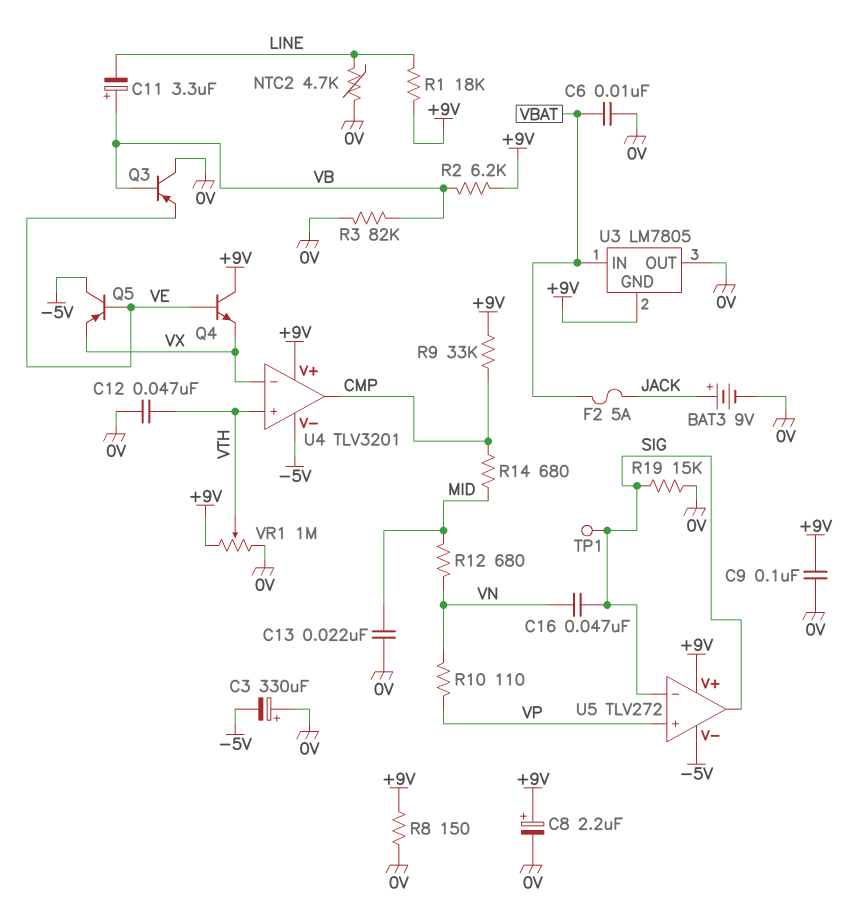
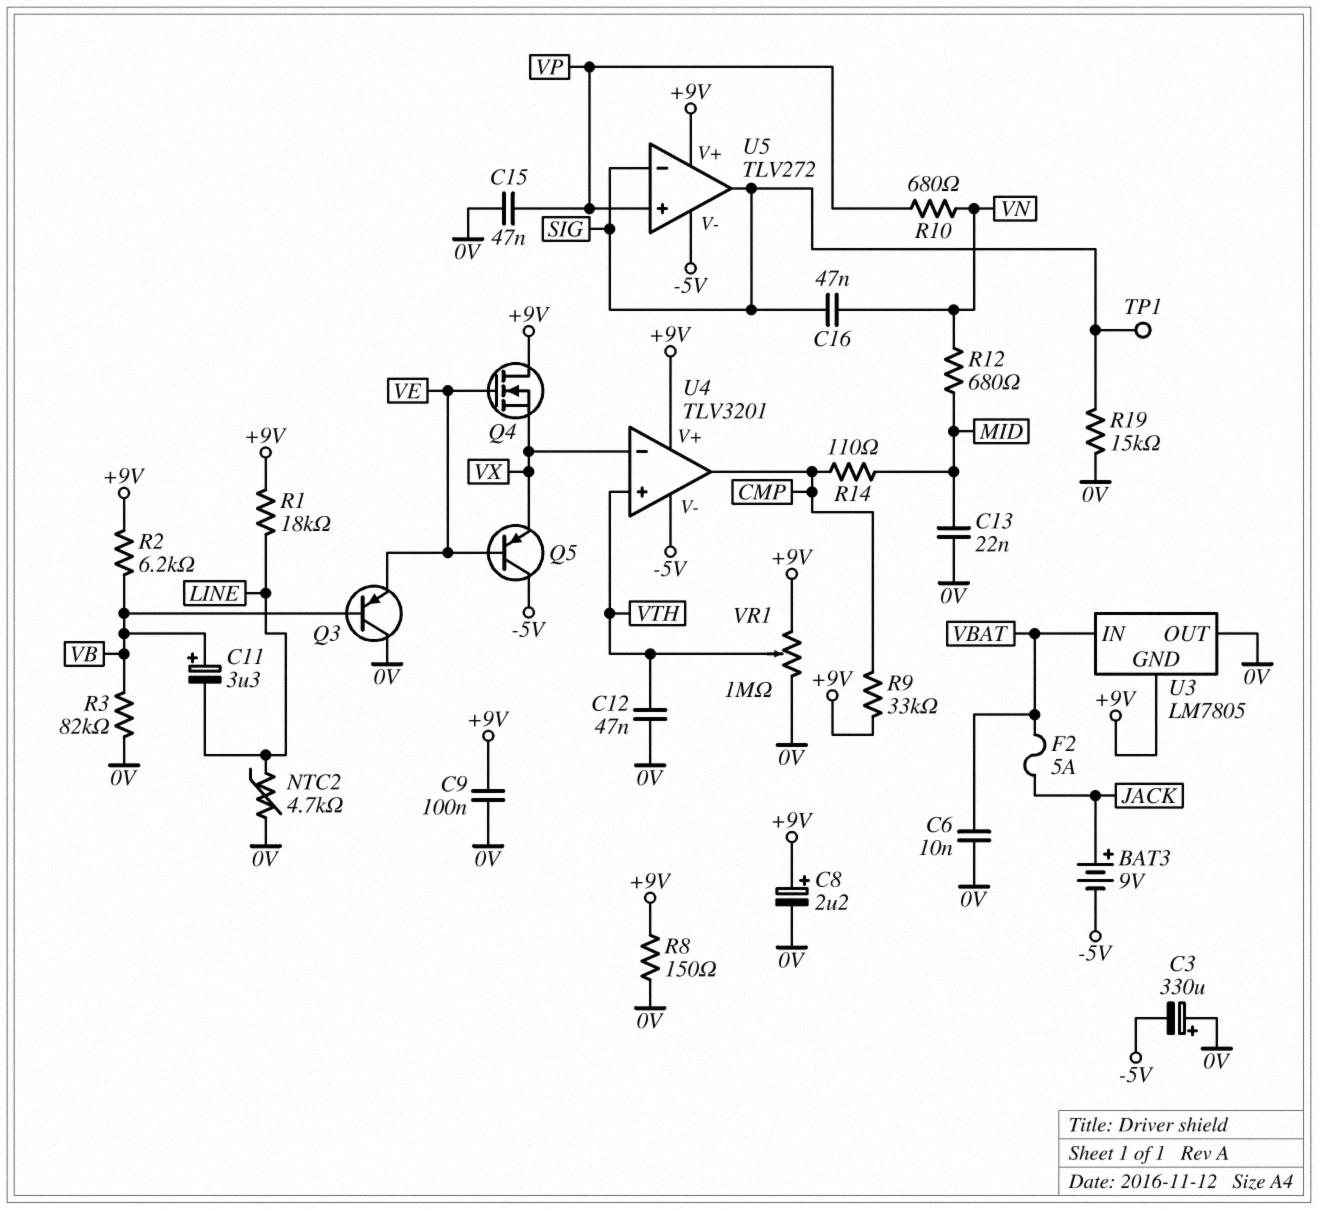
BAT3: 9V (plus JACK, minus 0V) -> 9V (plus JACK, minus -5V)
C15: none -> 47nF (0V, VP)
Q4: NPN (B VE, C +9V, E VX) -> NMOS (G VE, D +9V, S VX)
R10: 110 (VN, VP) -> 680 (VN, VP)
R14: 680 (CMP, MID) -> 110 (CMP, MID)

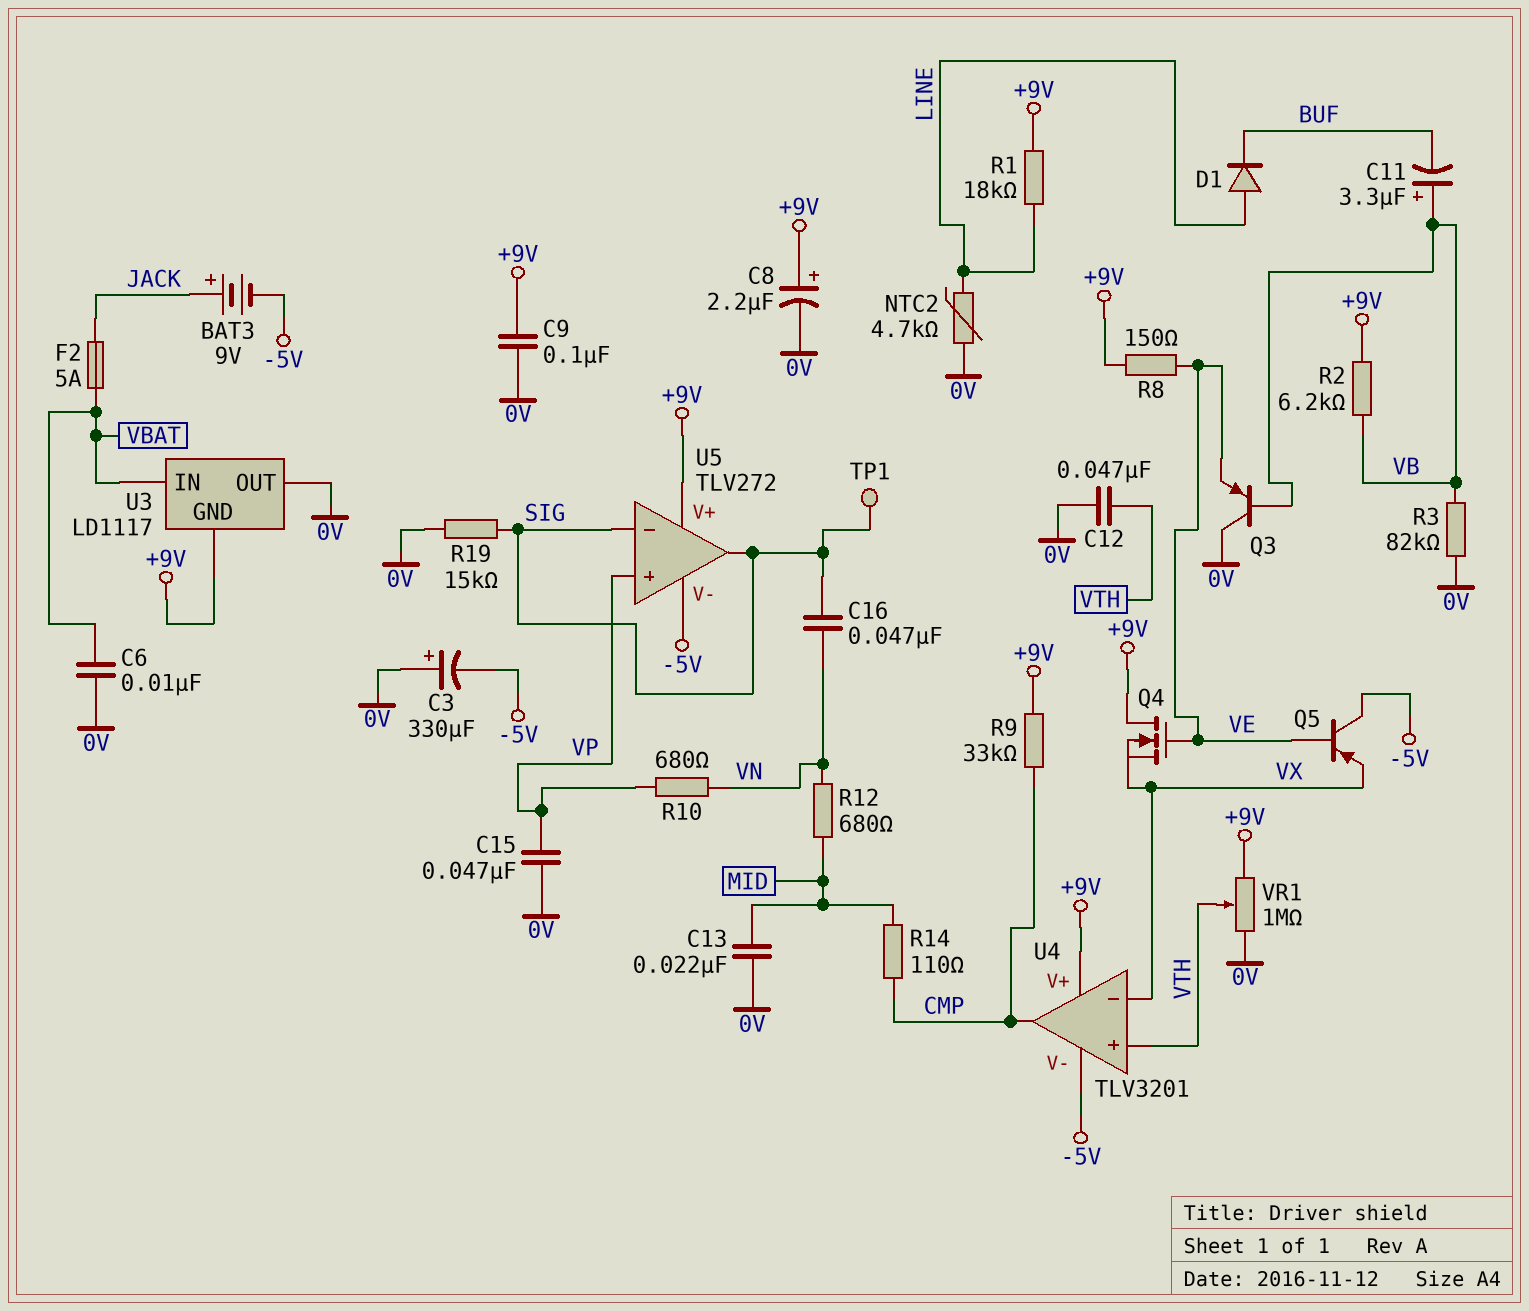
C11: 3.3uF (plus VB, minus LINE) -> 3.3uF (plus VB, minus BUF)
D1: none -> diode (A LINE, K BUF)
R8: 150 (+9V, 0V) -> 150 (+9V, VE)
U3: LM7805 -> LD1117

